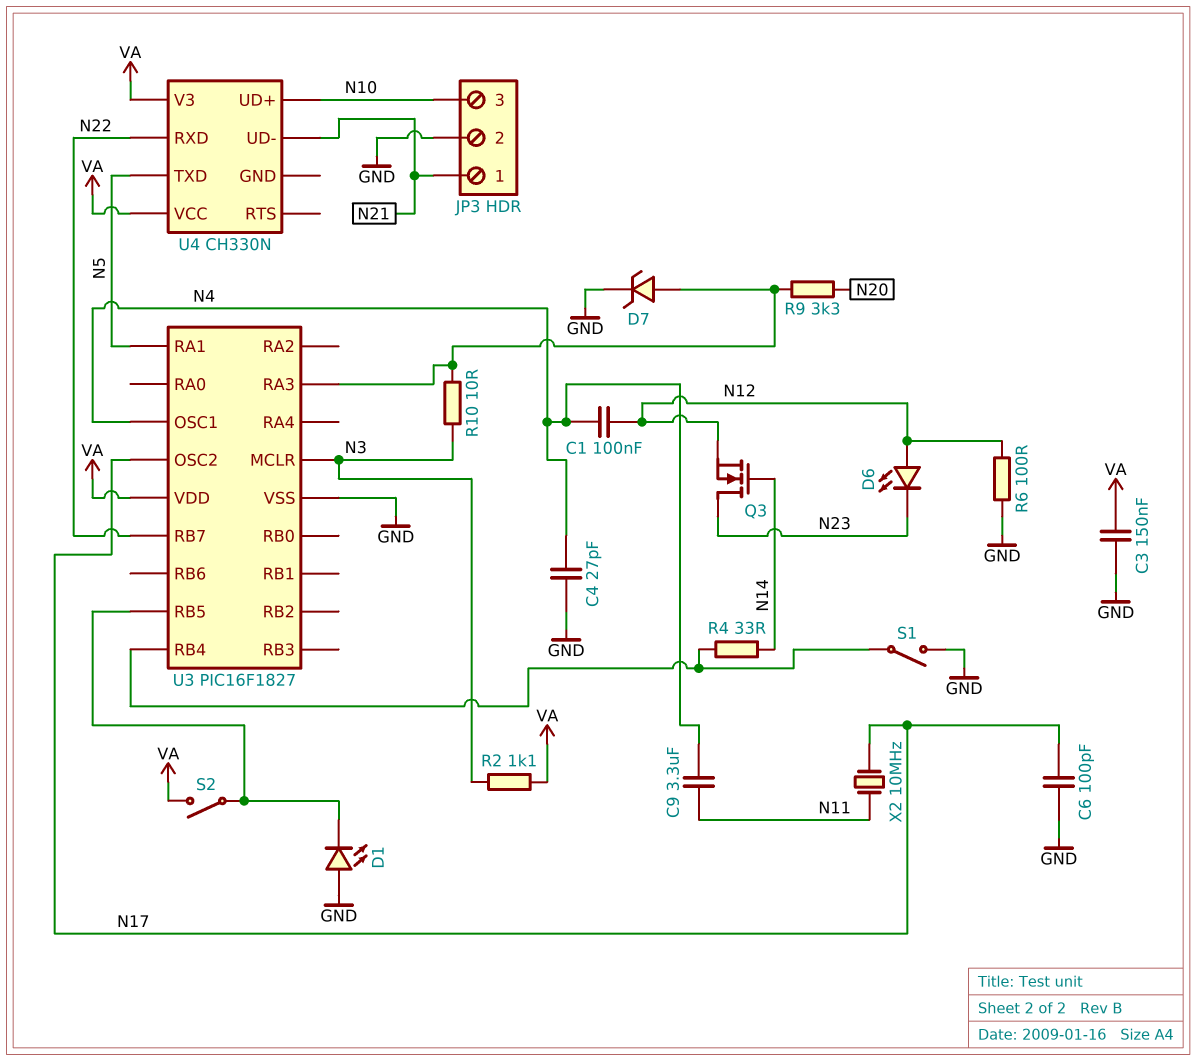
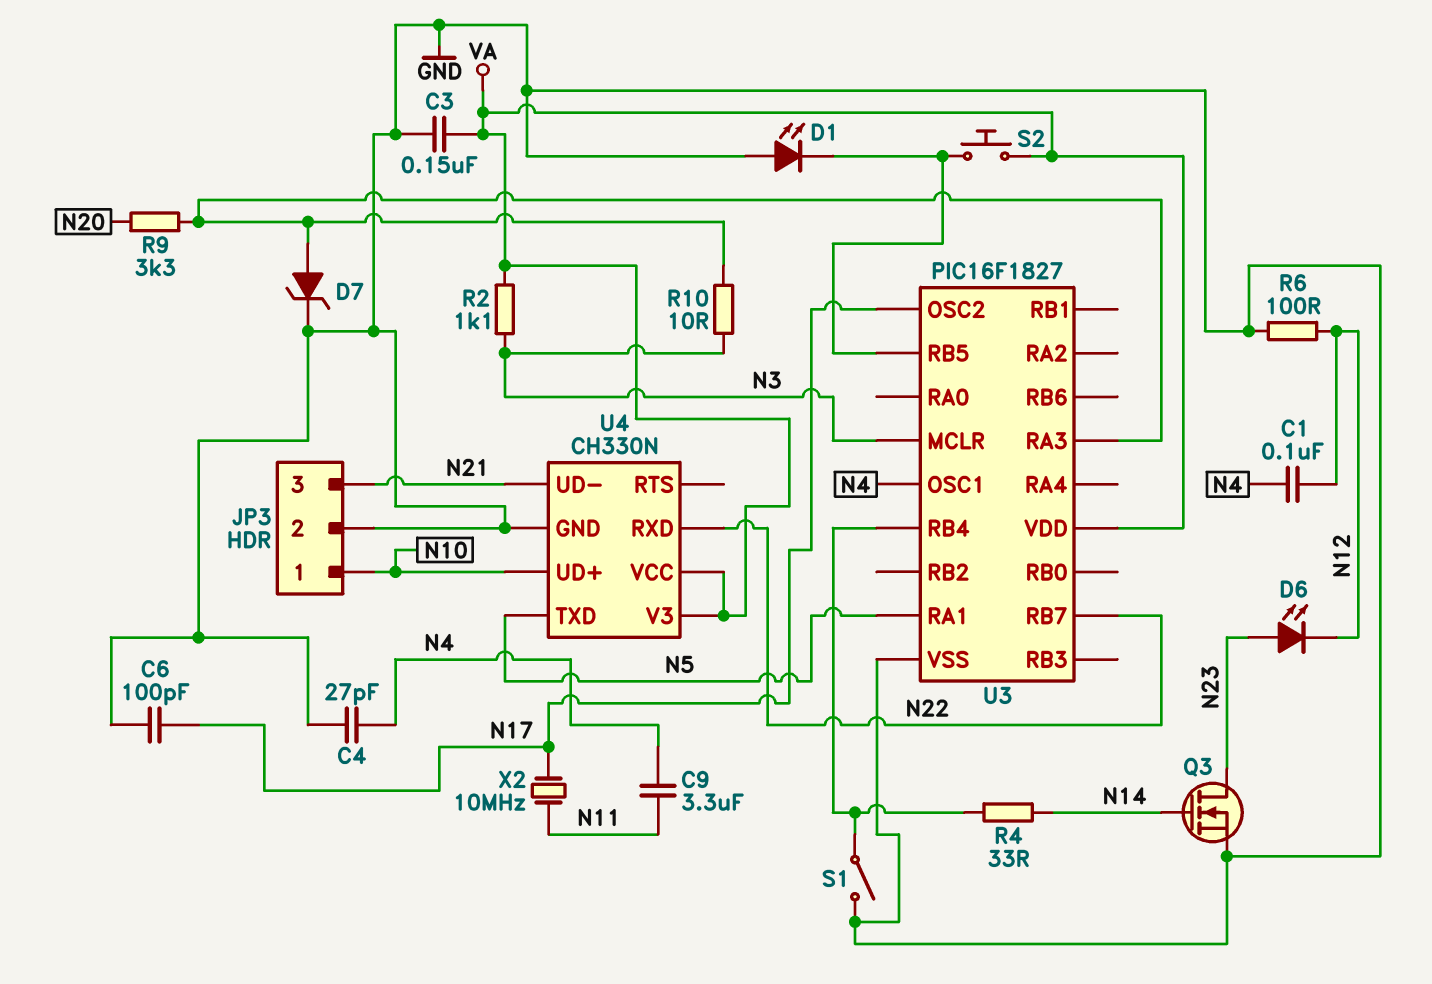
D6: LED (A N12, K N23) -> LED (A N23, K N12)
JP3 pin 1: N21 -> N10
JP3 pin 3: N10 -> N21
Q3: NMOS (G N14, D N23, S N12) -> NMOS (G N14, D N23, S GND)
S2: switch (U3/RB5, VA) -> button (U3/RB5, VA)
U4 pin GND: none -> GND

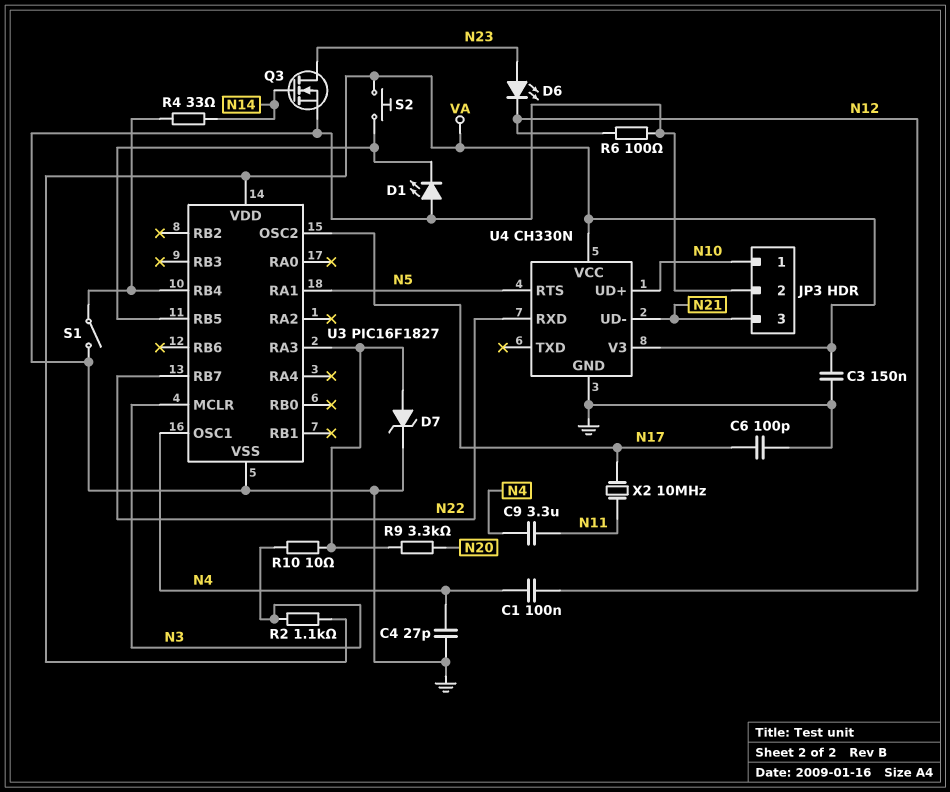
U4 pin RTS: none -> N5
U4 pin TXD: N5 -> none

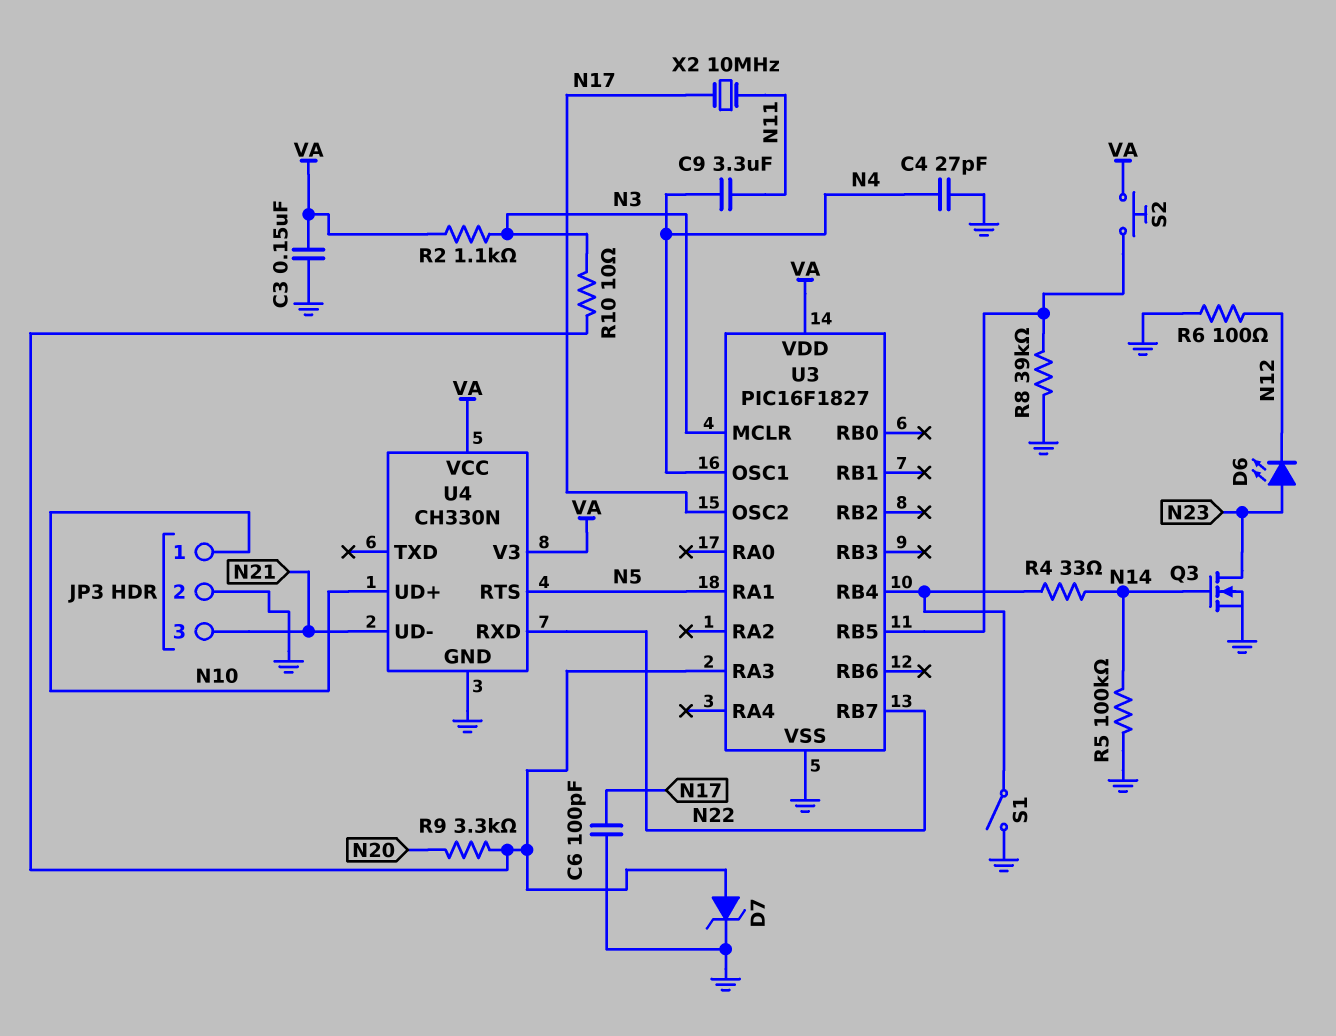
C1: 100nF (N4, N12) -> none
D1: LED (A GND, K U3/RB5) -> none
R5: none -> 100k (GND, N14)
R8: none -> 39k (GND, U3/RB5)

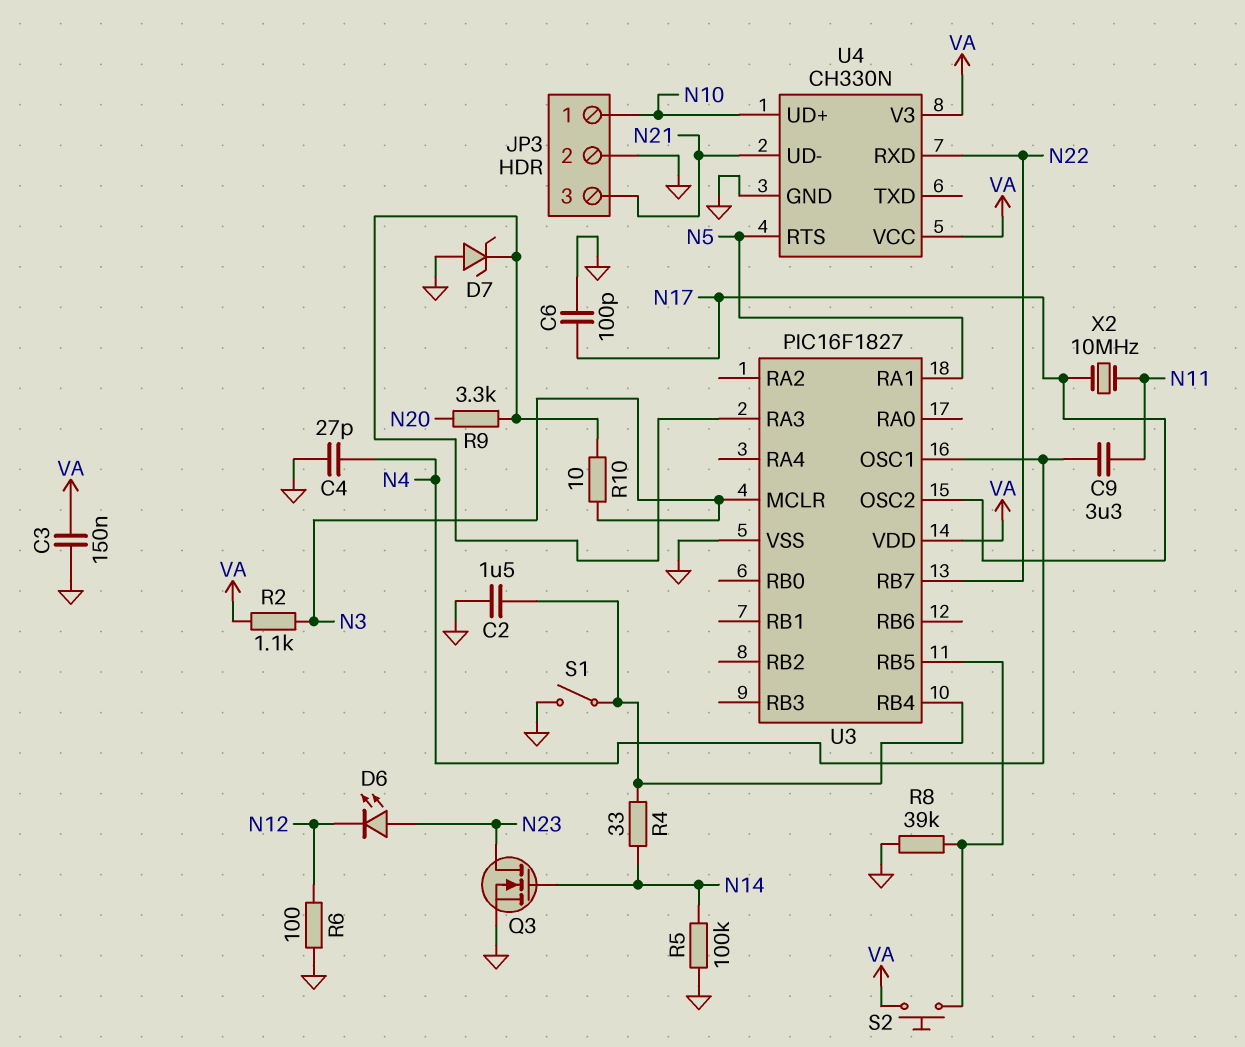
C2: none -> 1.5uF (GND, U3/RB4)
D7: zener (A U3/RA3, K GND) -> zener (A GND, K U3/RA3)

